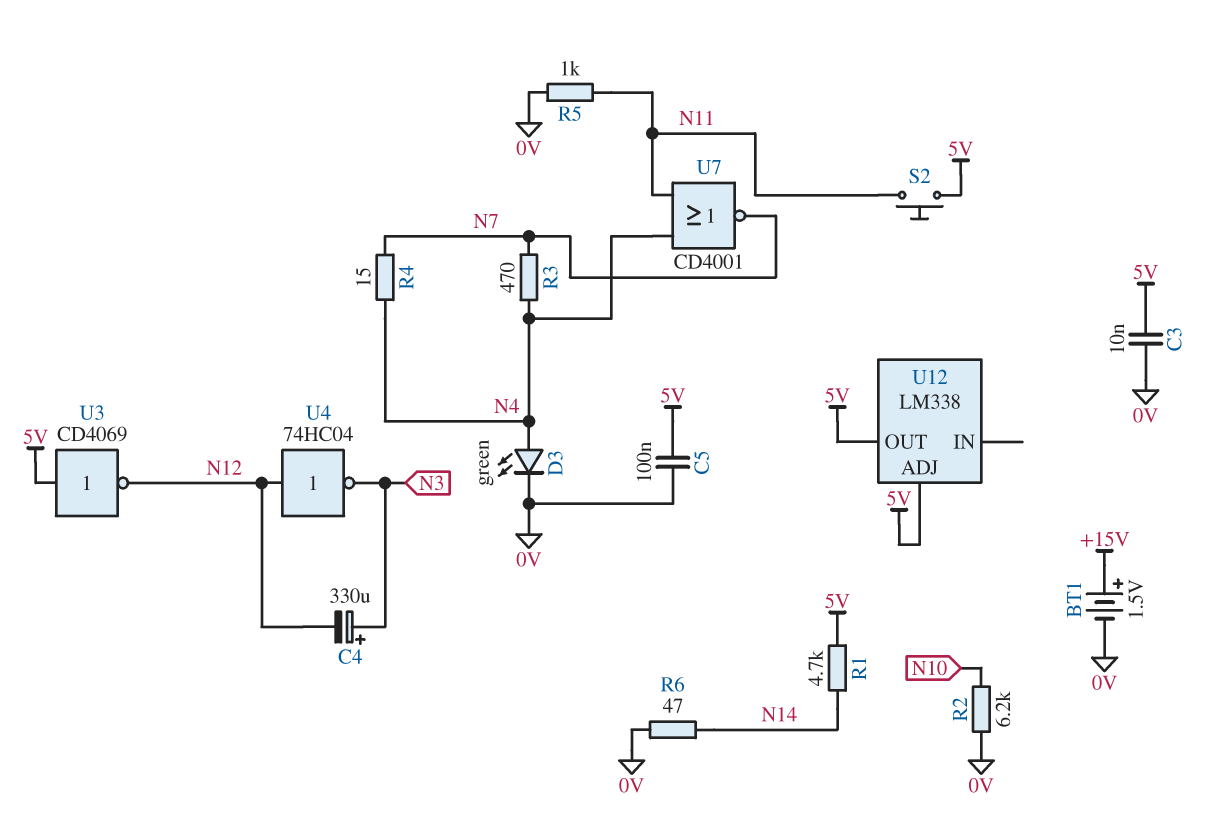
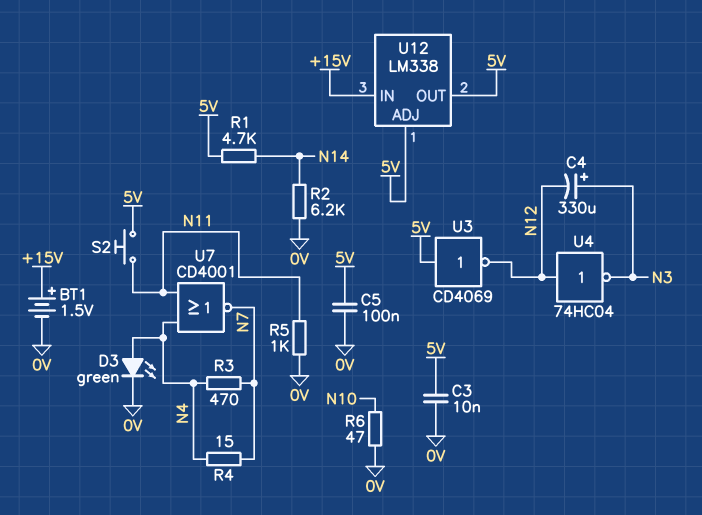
R2: 6.2k (0V, N10) -> 6.2k (0V, N14)
R6: 47 (0V, N14) -> 47 (0V, N10)
U12 pin IN: none -> +15V

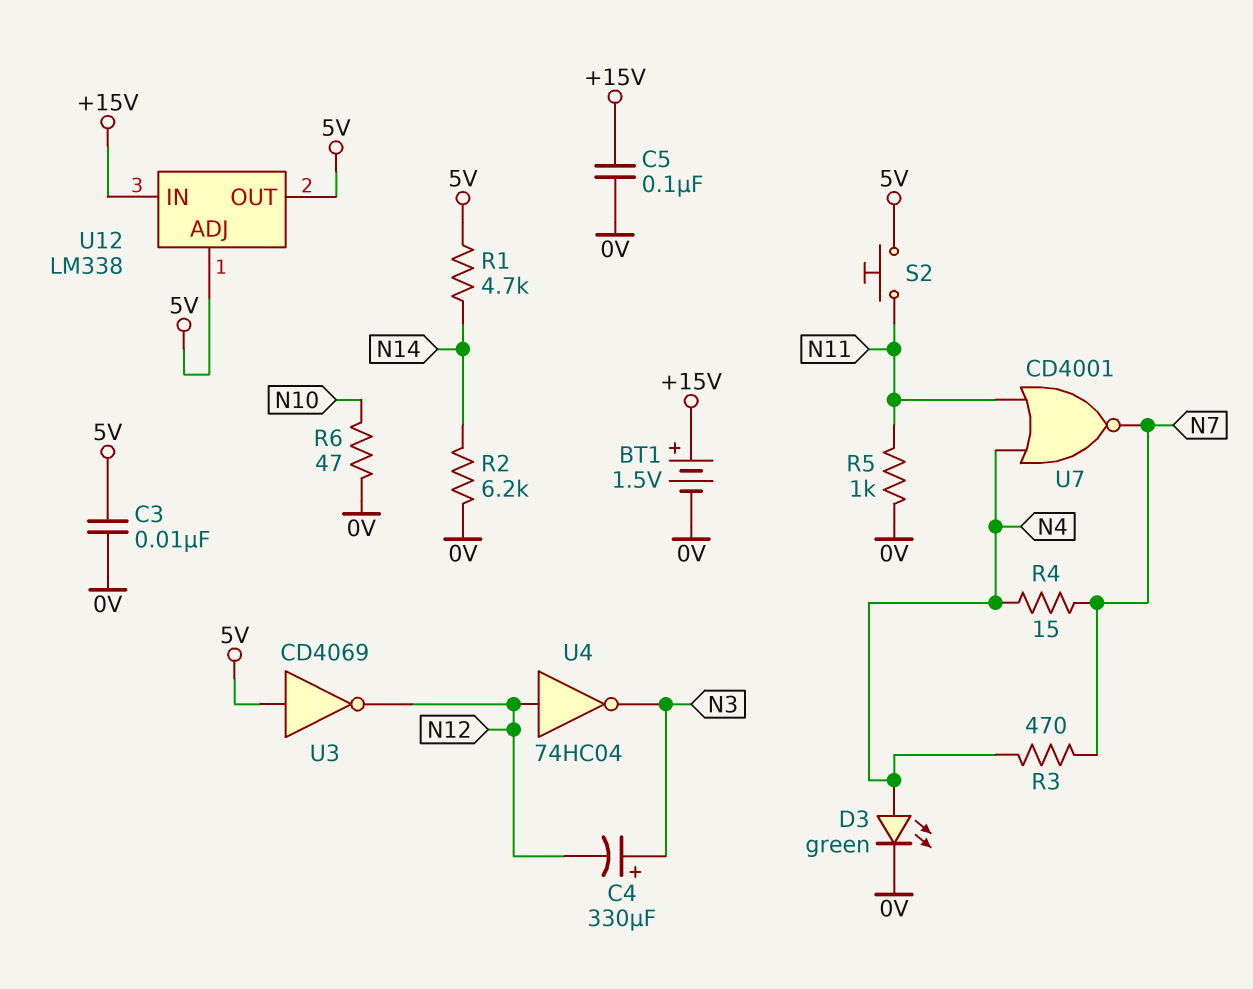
C5: 100nF (0V, 5V) -> 100nF (+15V, 0V)

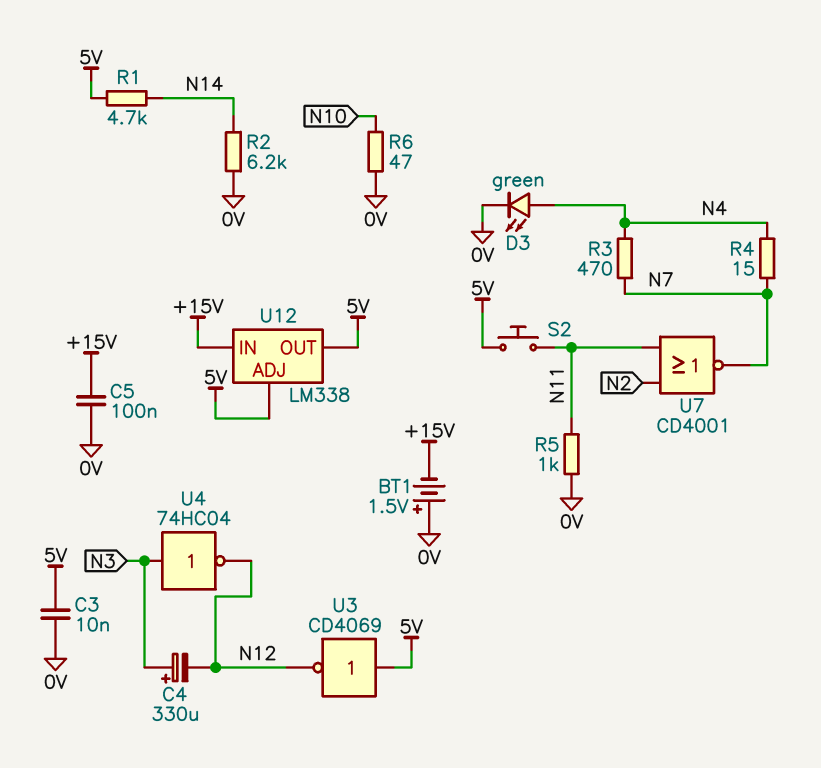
BT1: 1.5V (plus +15V, minus 0V) -> 1.5V (plus 0V, minus +15V)
U4: NOT 74HC04 (in N12, out N3) -> NOT 74HC04 (in N3, out N12)
U7: NOR CD4001 (in N4, in N11, out N7) -> NOR CD4001 (in N2, in N11, out N7)

